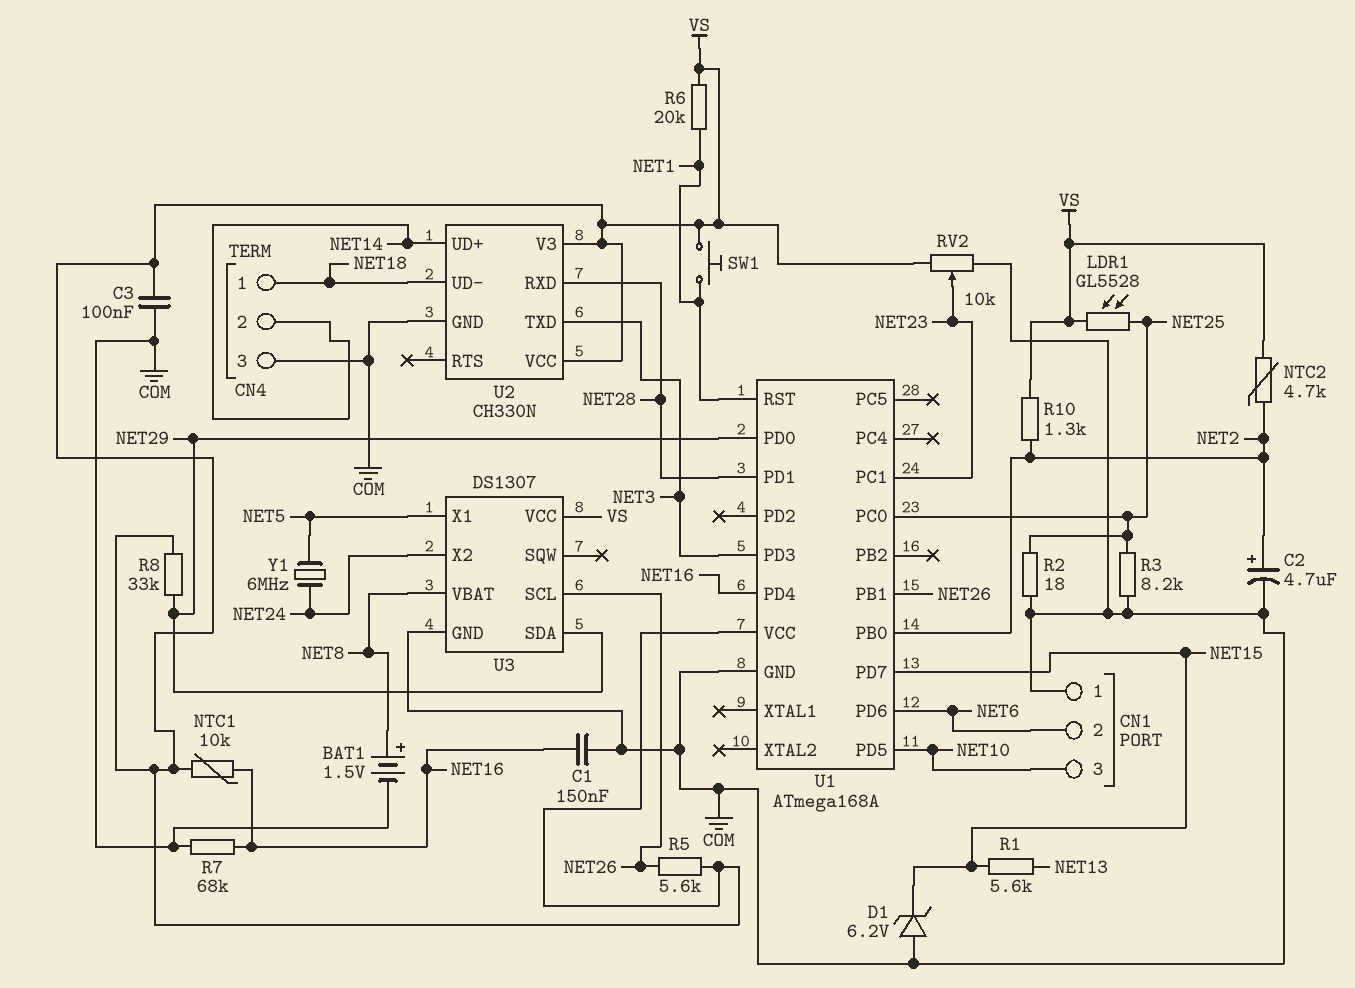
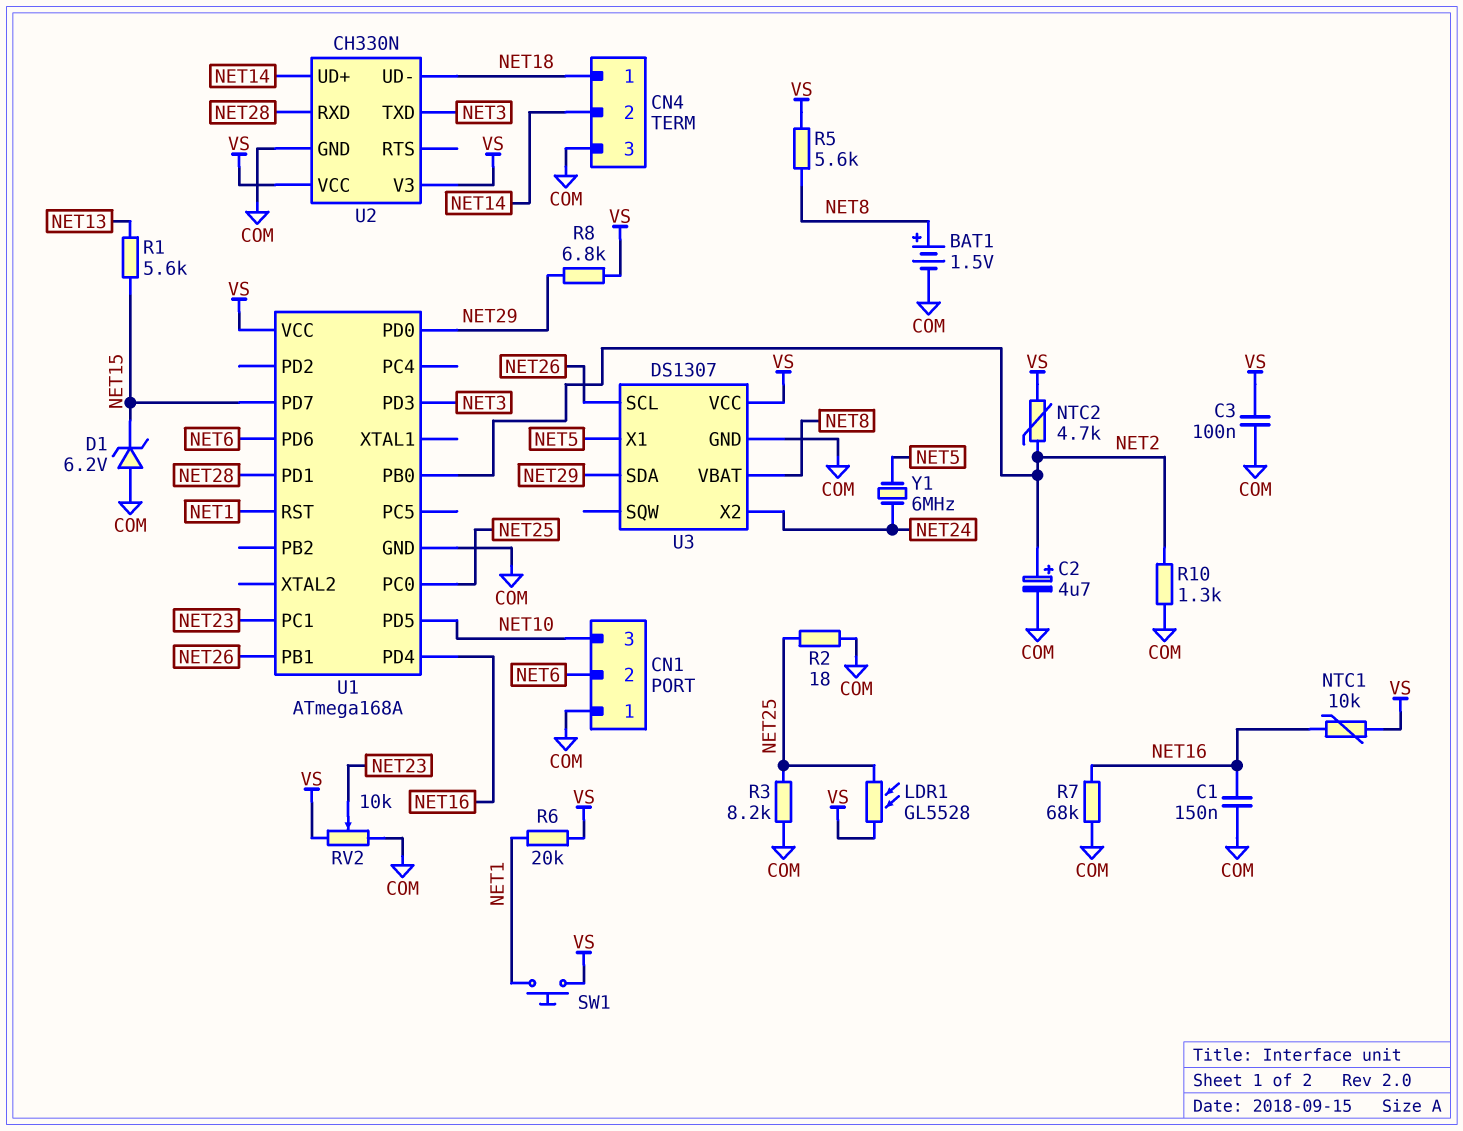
R5: 5.6k (NET26, VS) -> 5.6k (NET8, VS)
R8: 33k (NET29, VS) -> 6.8k (NET29, VS)
R10: 1.3k (NET2, VS) -> 1.3k (COM, NET2)

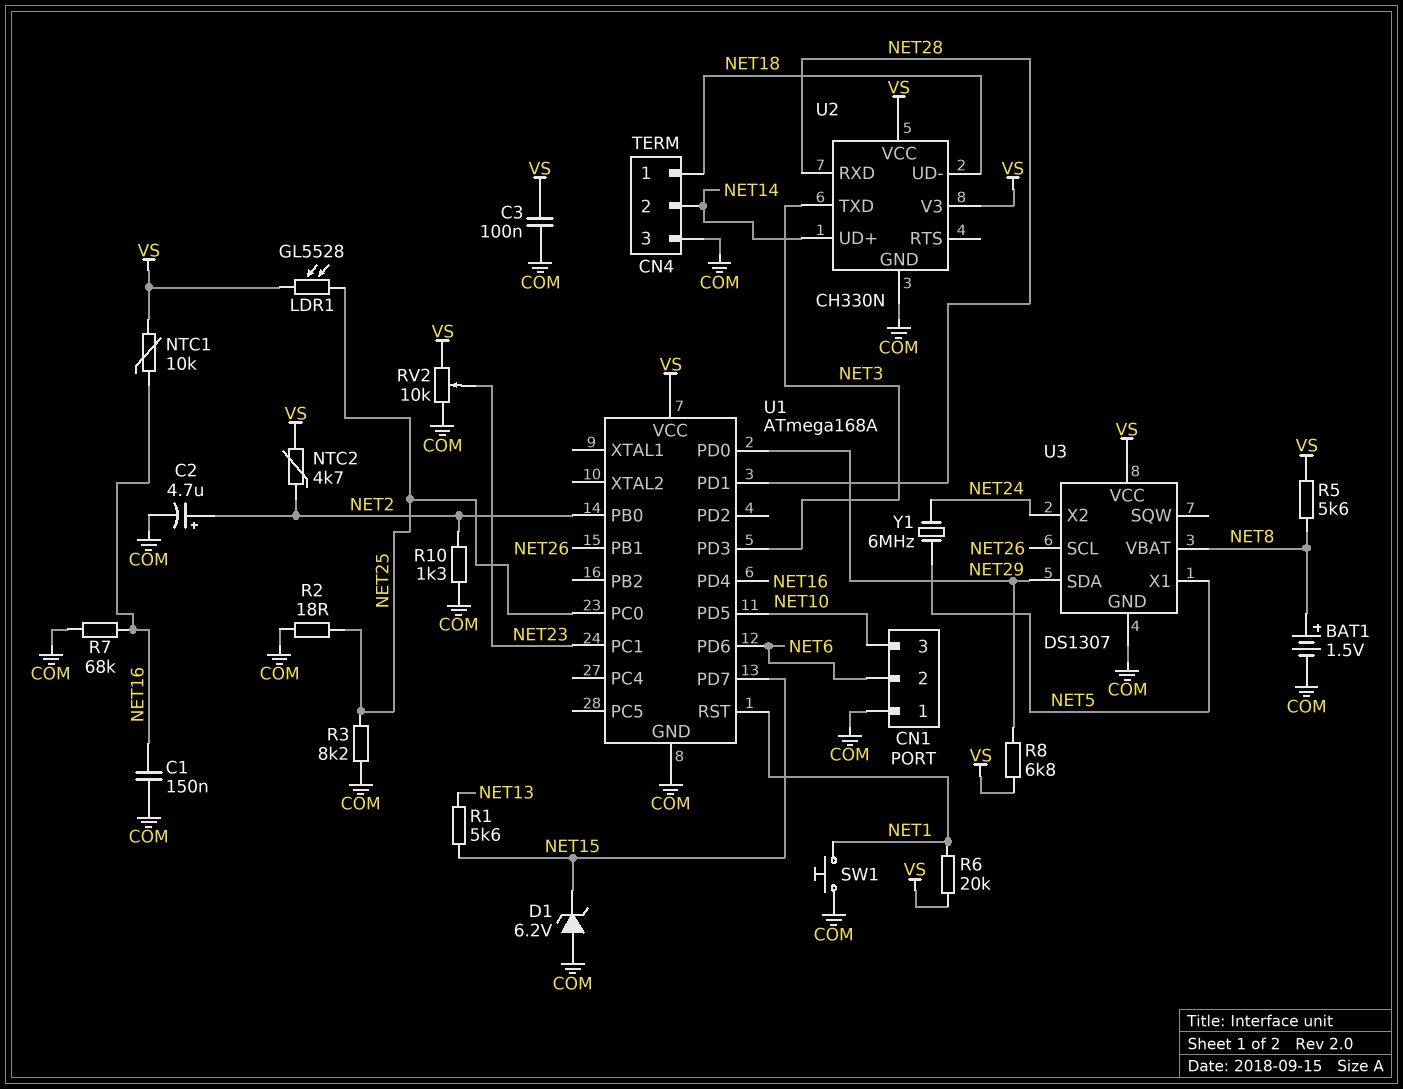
SW1: button (NET1, VS) -> button (COM, NET1)

